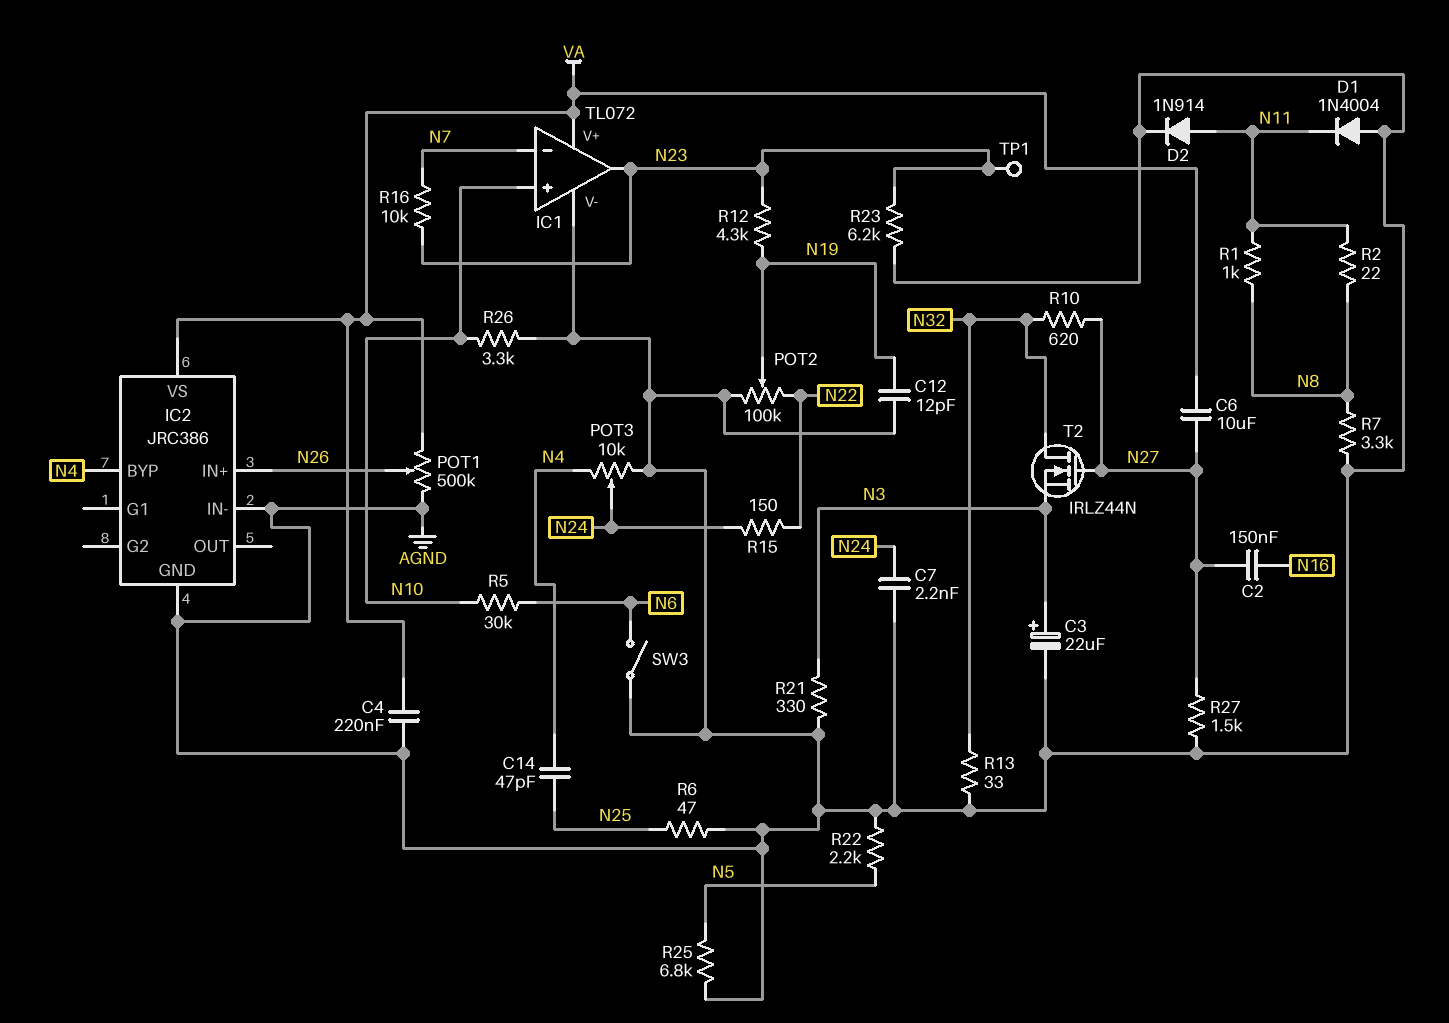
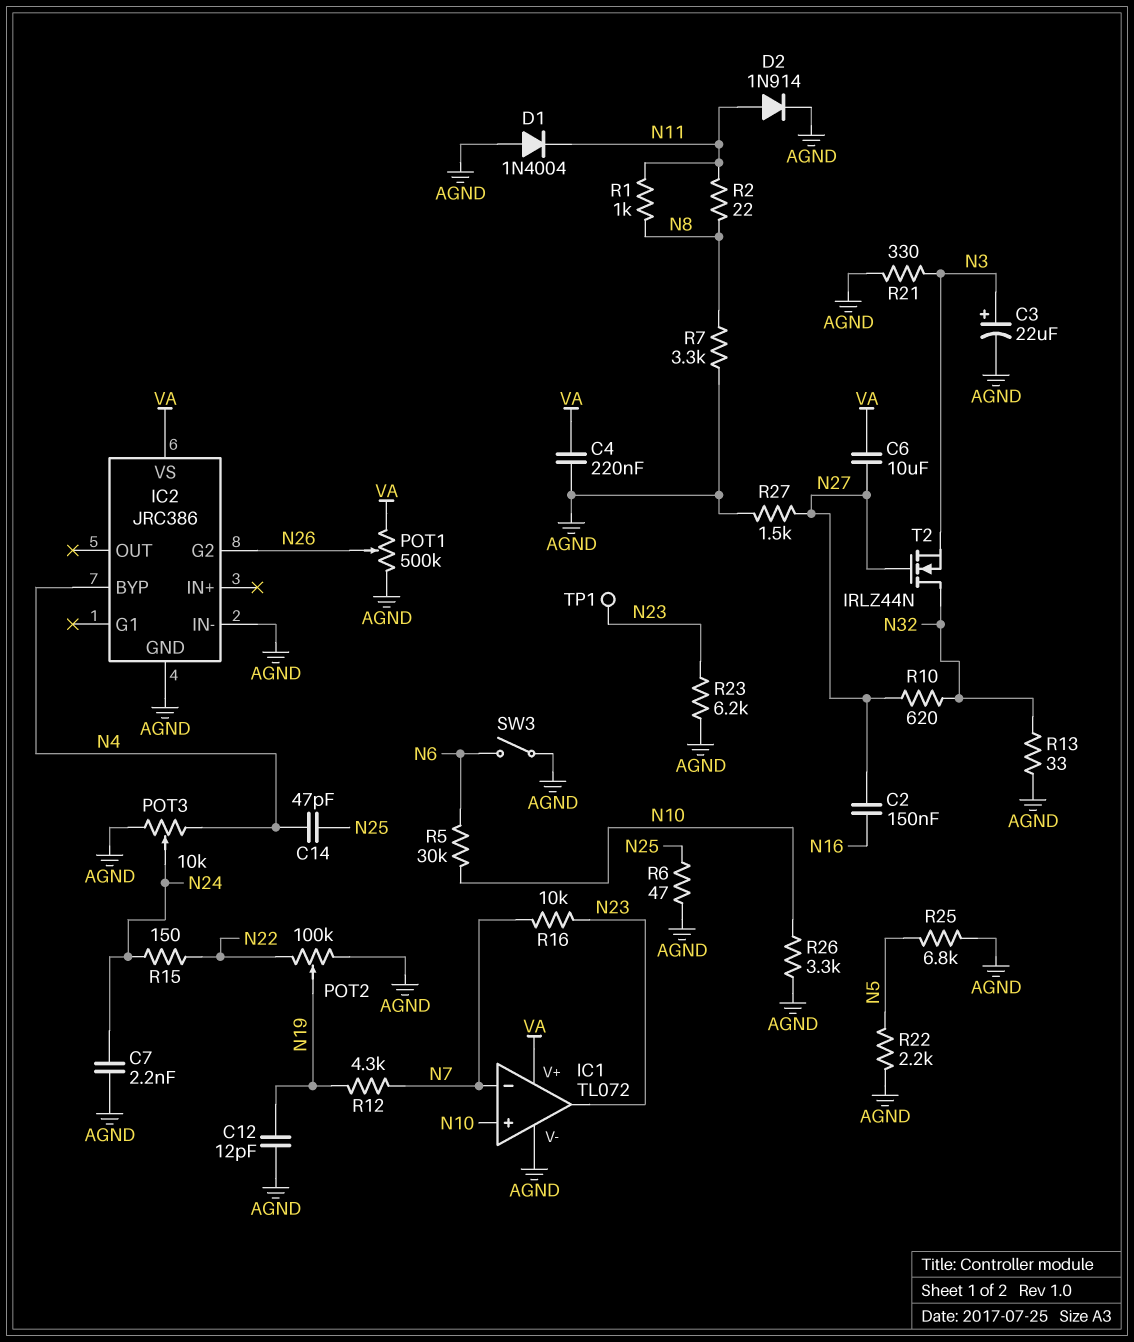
IC2 pin G2: none -> N26
IC2 pin IN+: N26 -> none
R12: 4.3k (N19, N23) -> 4.3k (N7, N19)

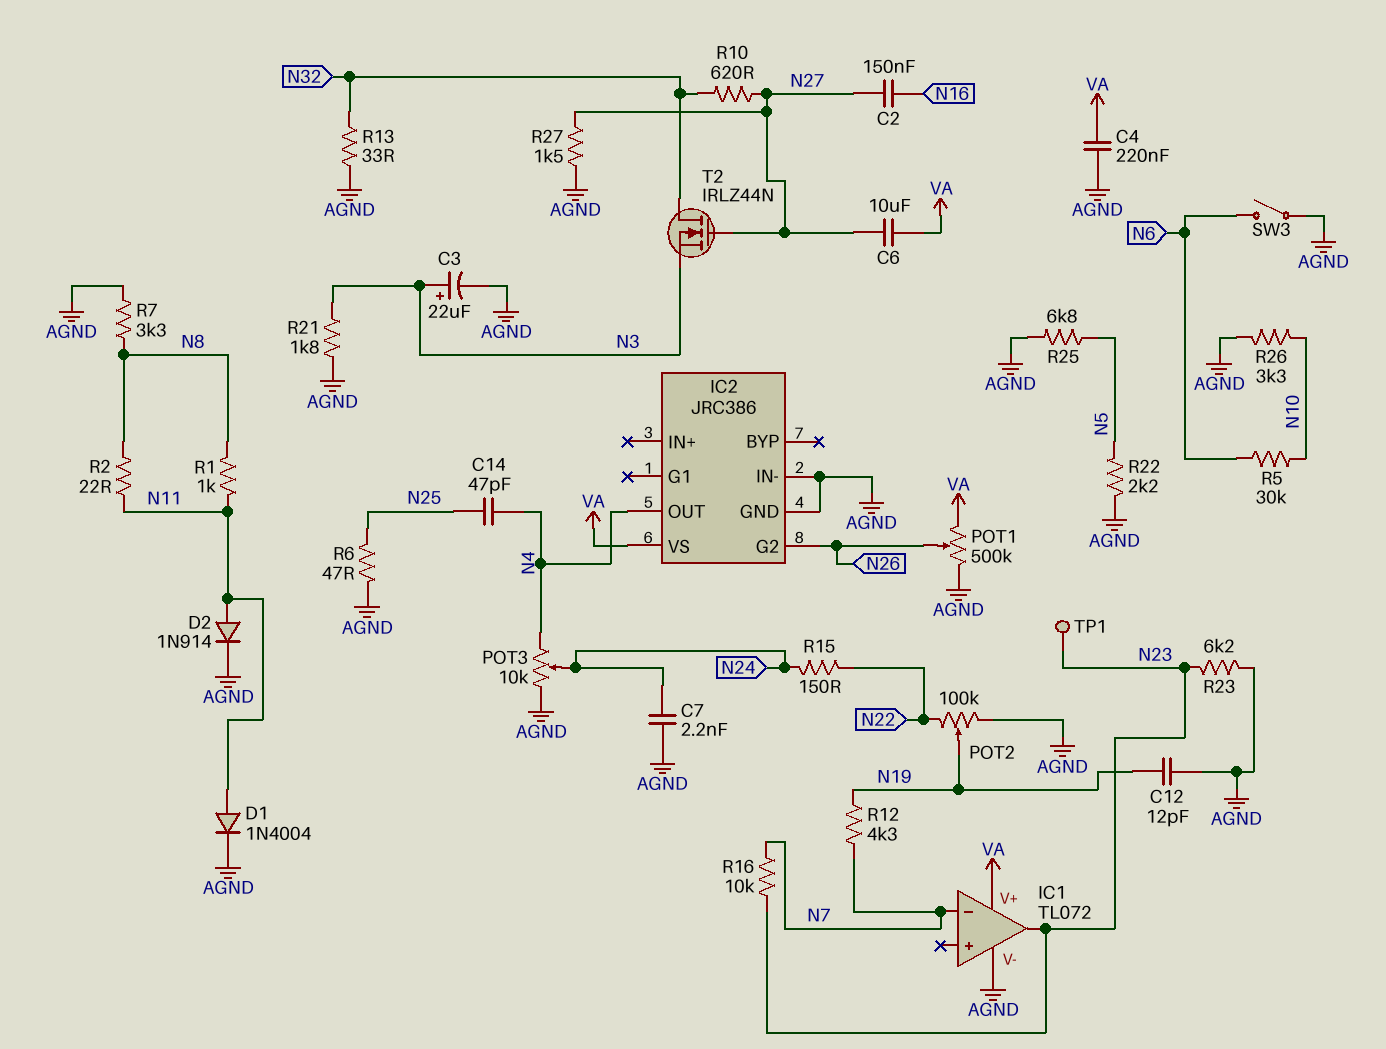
D1: diode 1N4004 (A AGND, K N11) -> diode 1N4004 (A N11, K AGND)
IC1 pin in+: N10 -> none
IC2 pin BYP: N4 -> none
IC2 pin OUT: none -> N4
R21: 330 (AGND, N3) -> 1.8k (AGND, N3)

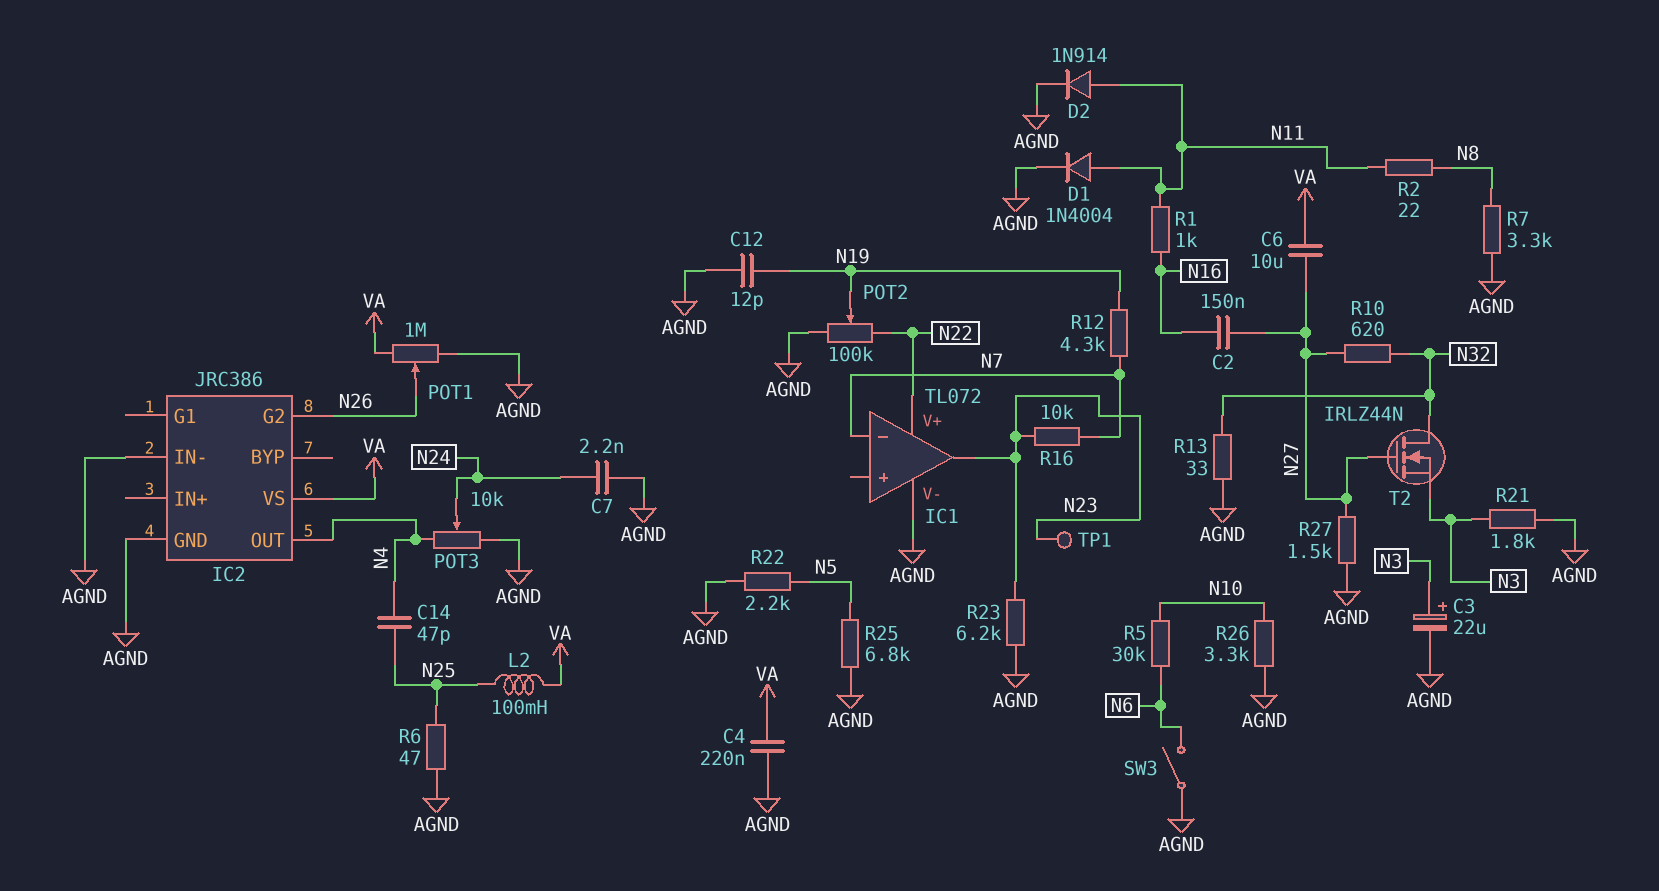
IC1 pin V+: VA -> N22
L2: none -> 100mH (N25, VA)
POT1: 500k (AGND, VA, wiper N26) -> 1M (AGND, VA, wiper N26)
R1: 1k (N8, N11) -> 1k (N11, N16)
R15: 150 (N22, N24) -> none

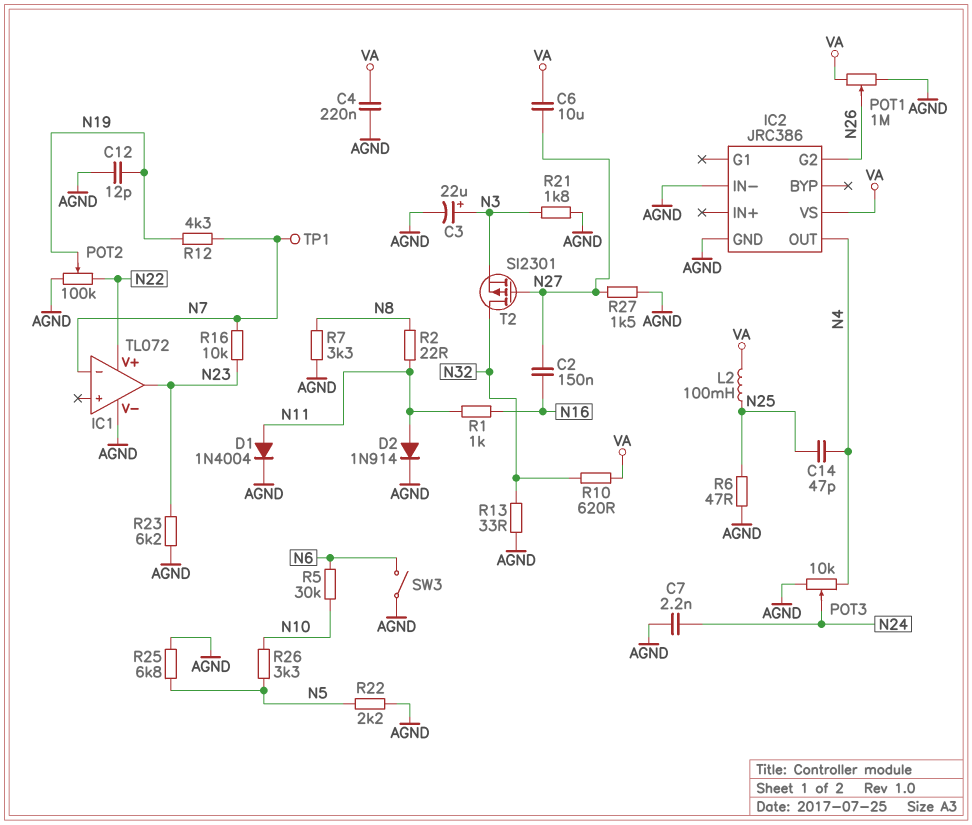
R10: 620 (N27, N32) -> 620 (N32, VA)
R26: 3.3k (AGND, N10) -> 3.3k (N5, N10)
T2: NMOS IRLZ44N (G N27, D N32, S N3) -> PMOS SI2301 (G N27, D N32, S N3)
TP1: test point (N23) -> test point (N7)

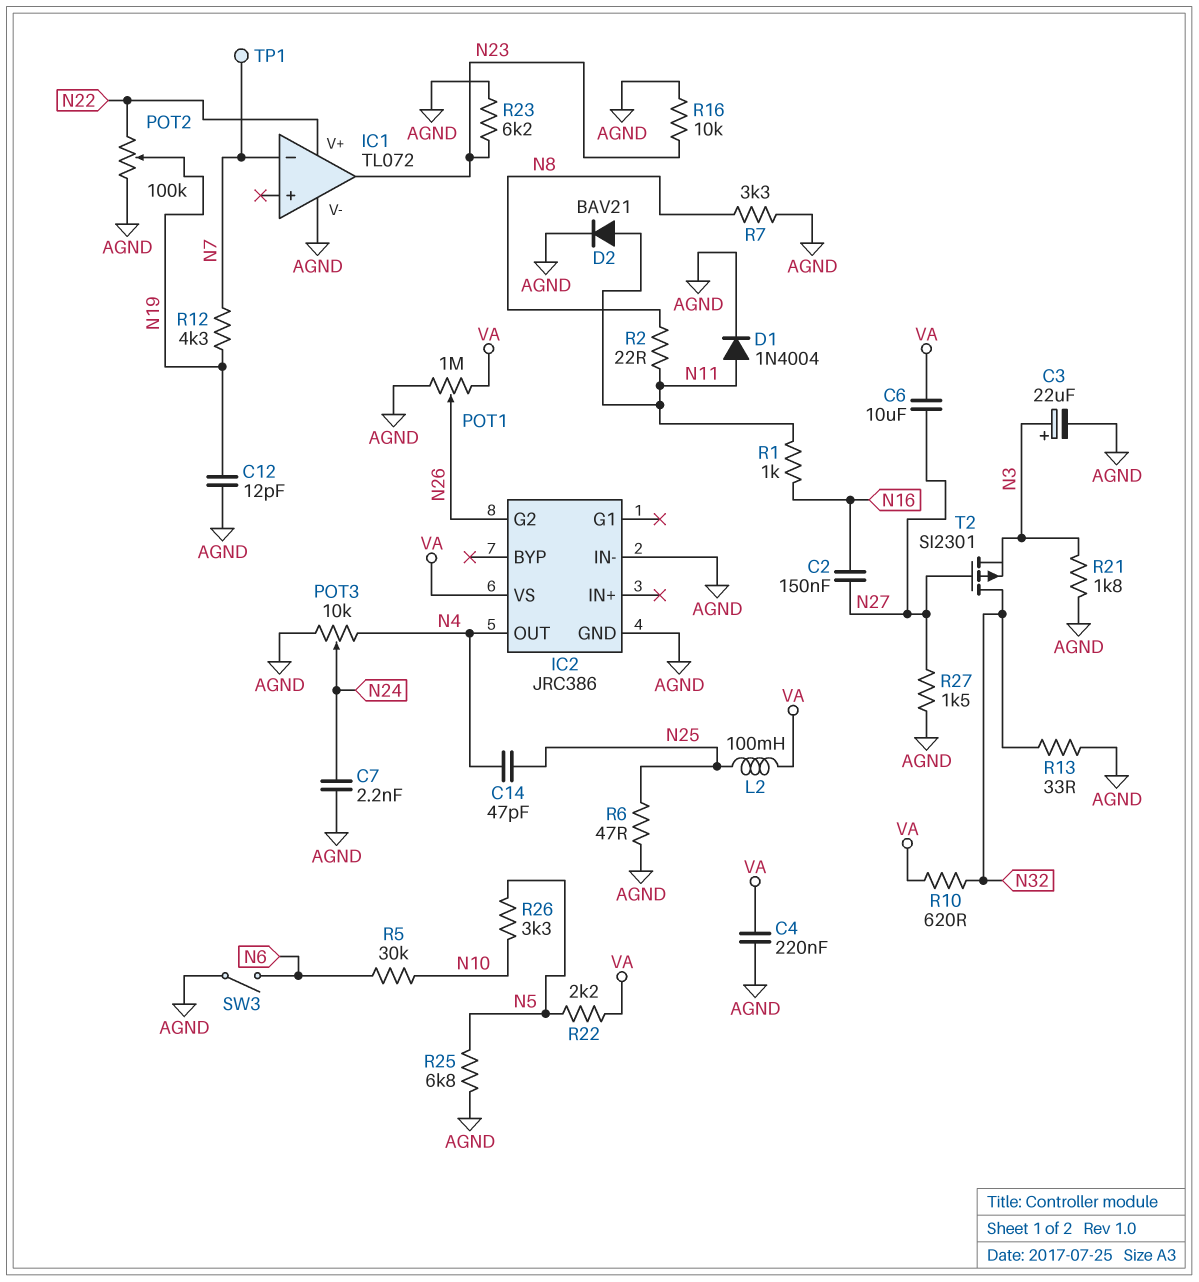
D2: diode 1N914 (A N11, K AGND) -> diode BAV21 (A N11, K AGND)
R16: 10k (N7, N23) -> 10k (AGND, N23)
R22: 2.2k (AGND, N5) -> 2.2k (N5, VA)

